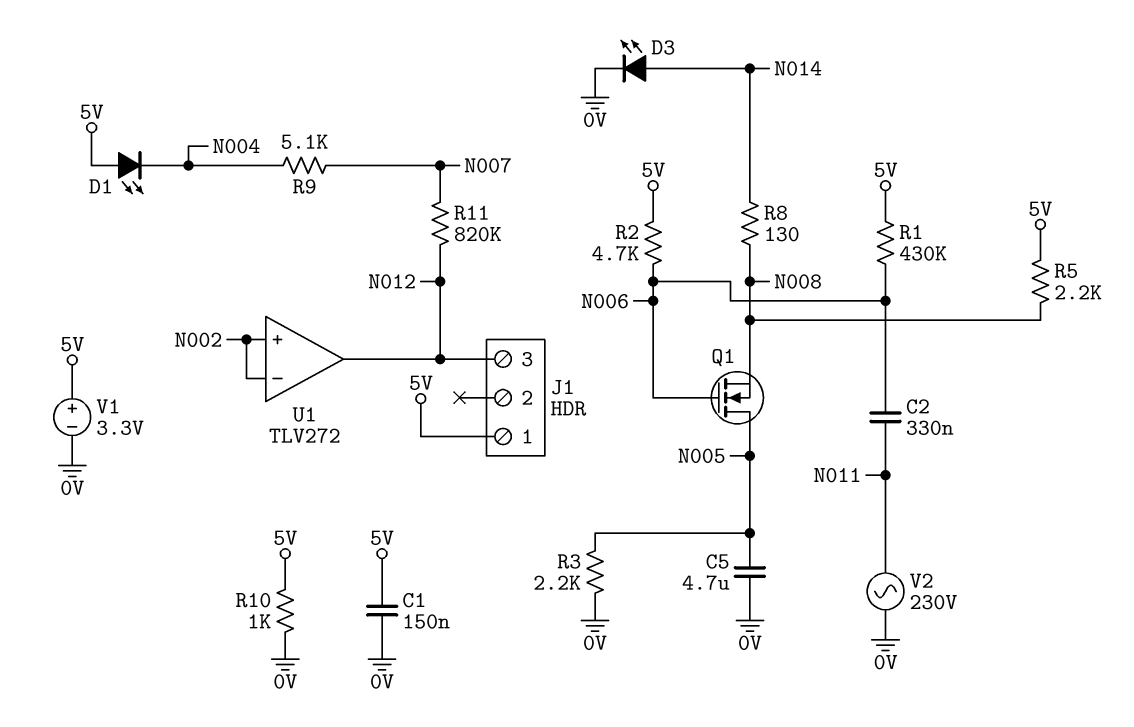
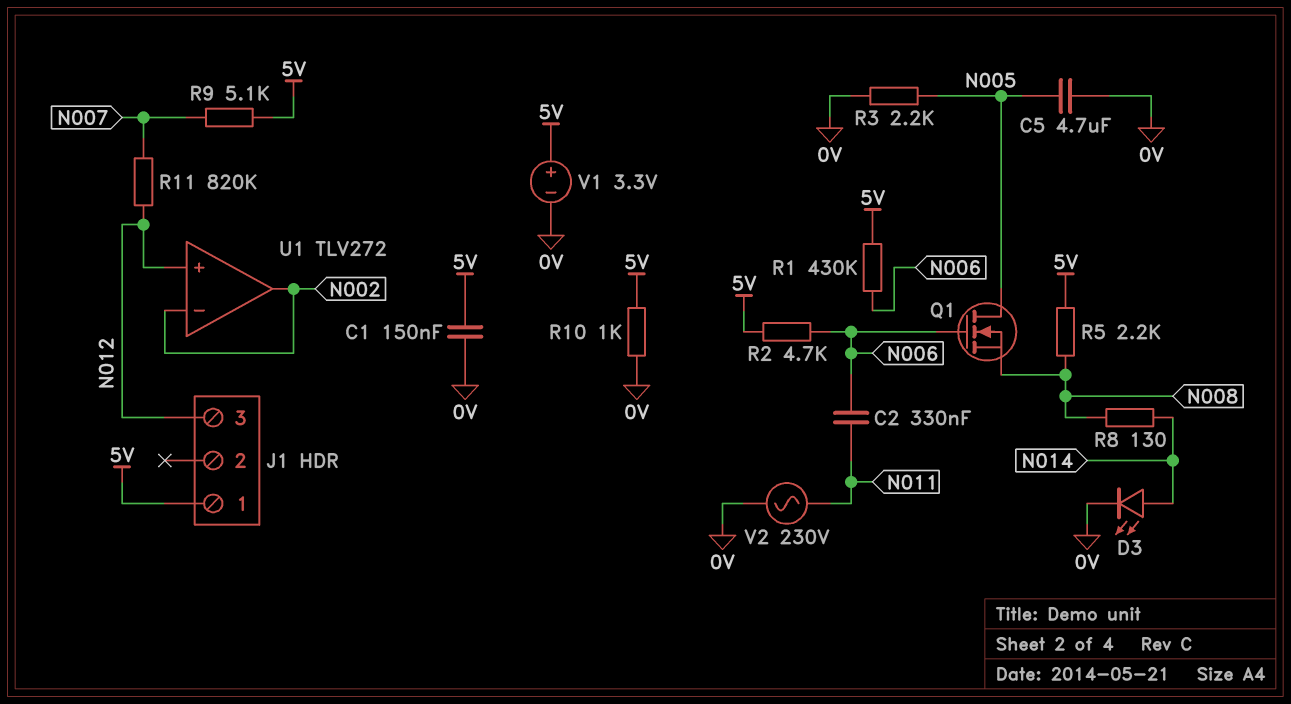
D1: LED (A 5V, K N004) -> none
R9: 5.1k (N004, N007) -> 5.1k (5V, N007)
U1 pin in+: N002 -> N012
U1 pin out: N012 -> N002

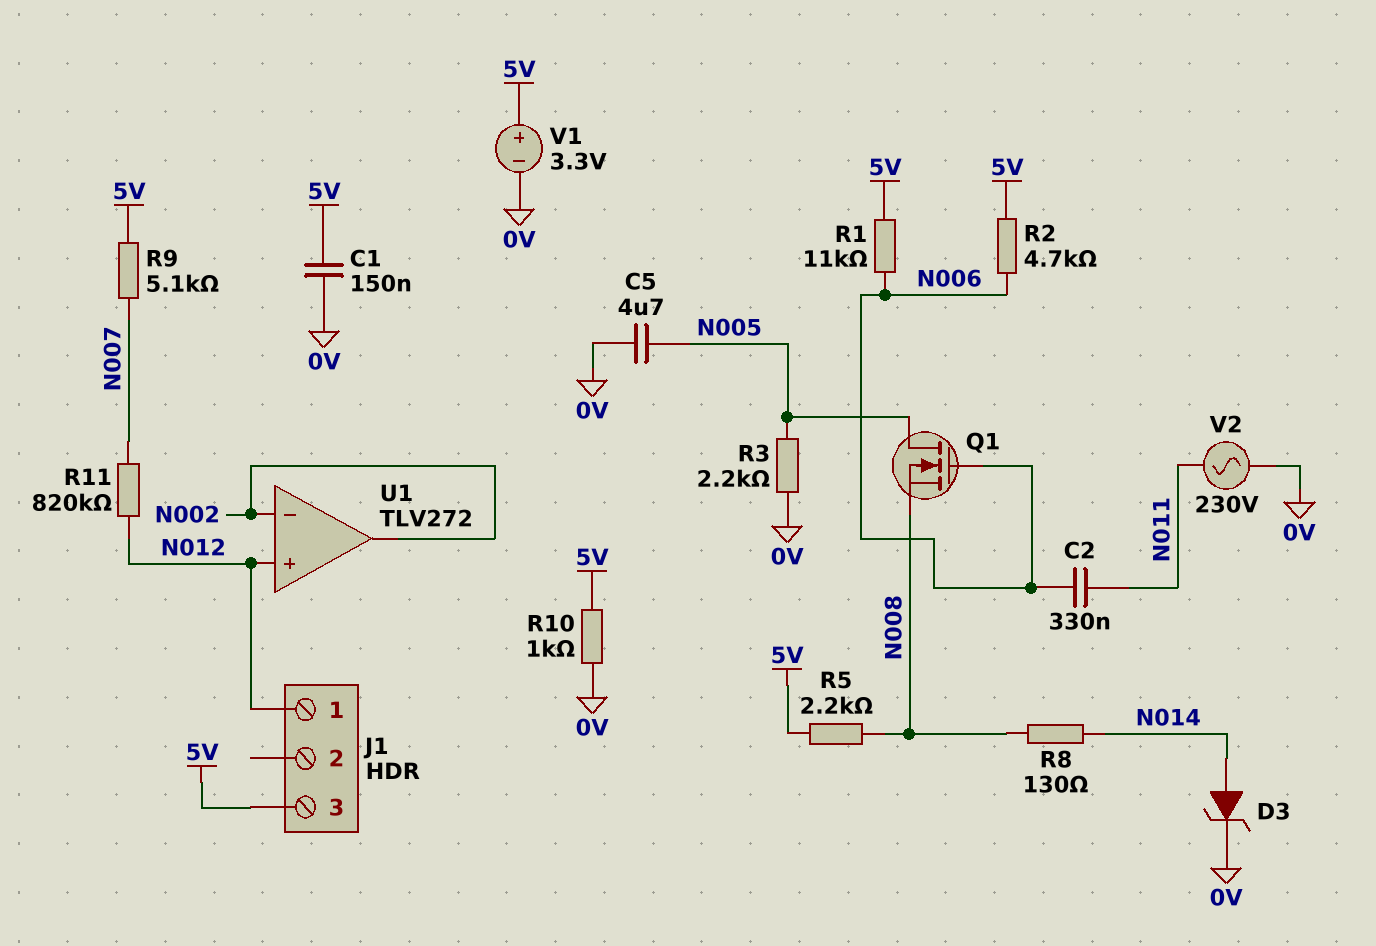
D3: LED (A N014, K 0V) -> zener (A N014, K 0V)
J1 pin 1: 5V -> N012
J1 pin 3: N012 -> 5V
R1: 430k (5V, N006) -> 11k (5V, N006)

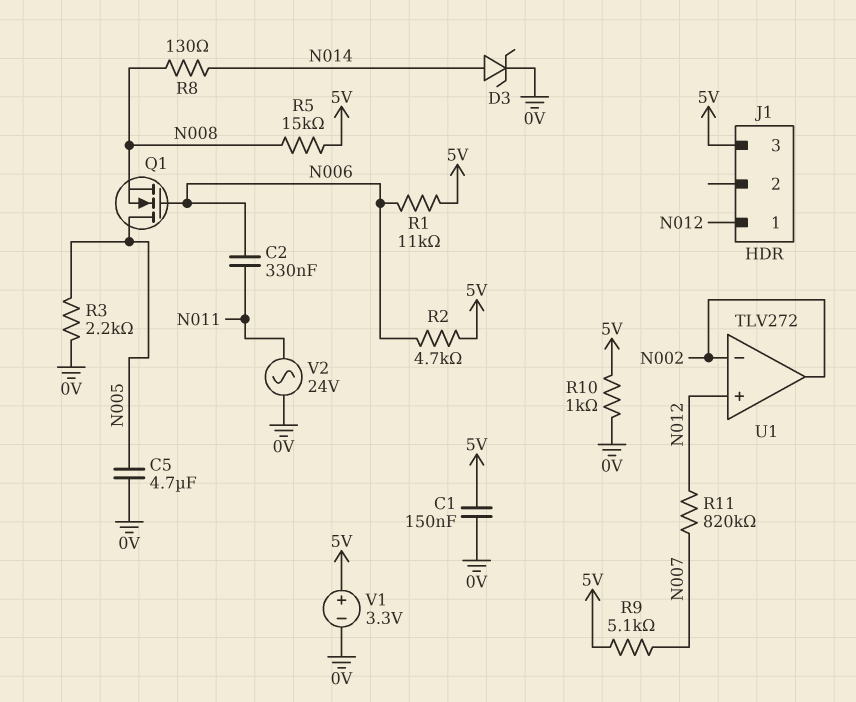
R5: 2.2k (5V, N008) -> 15k (5V, N008)
V2: AC 230V (0V, N011) -> AC 24V (0V, N011)

